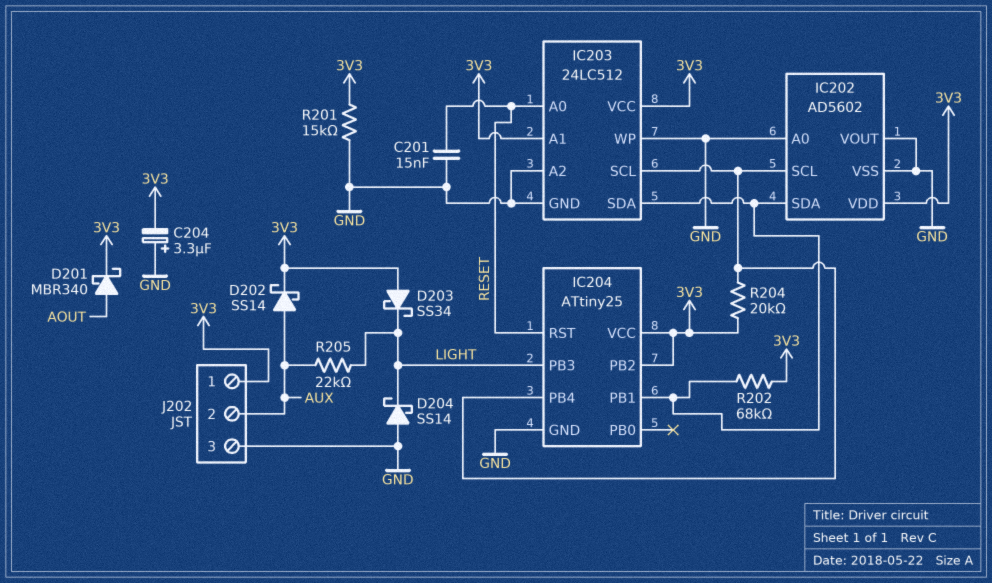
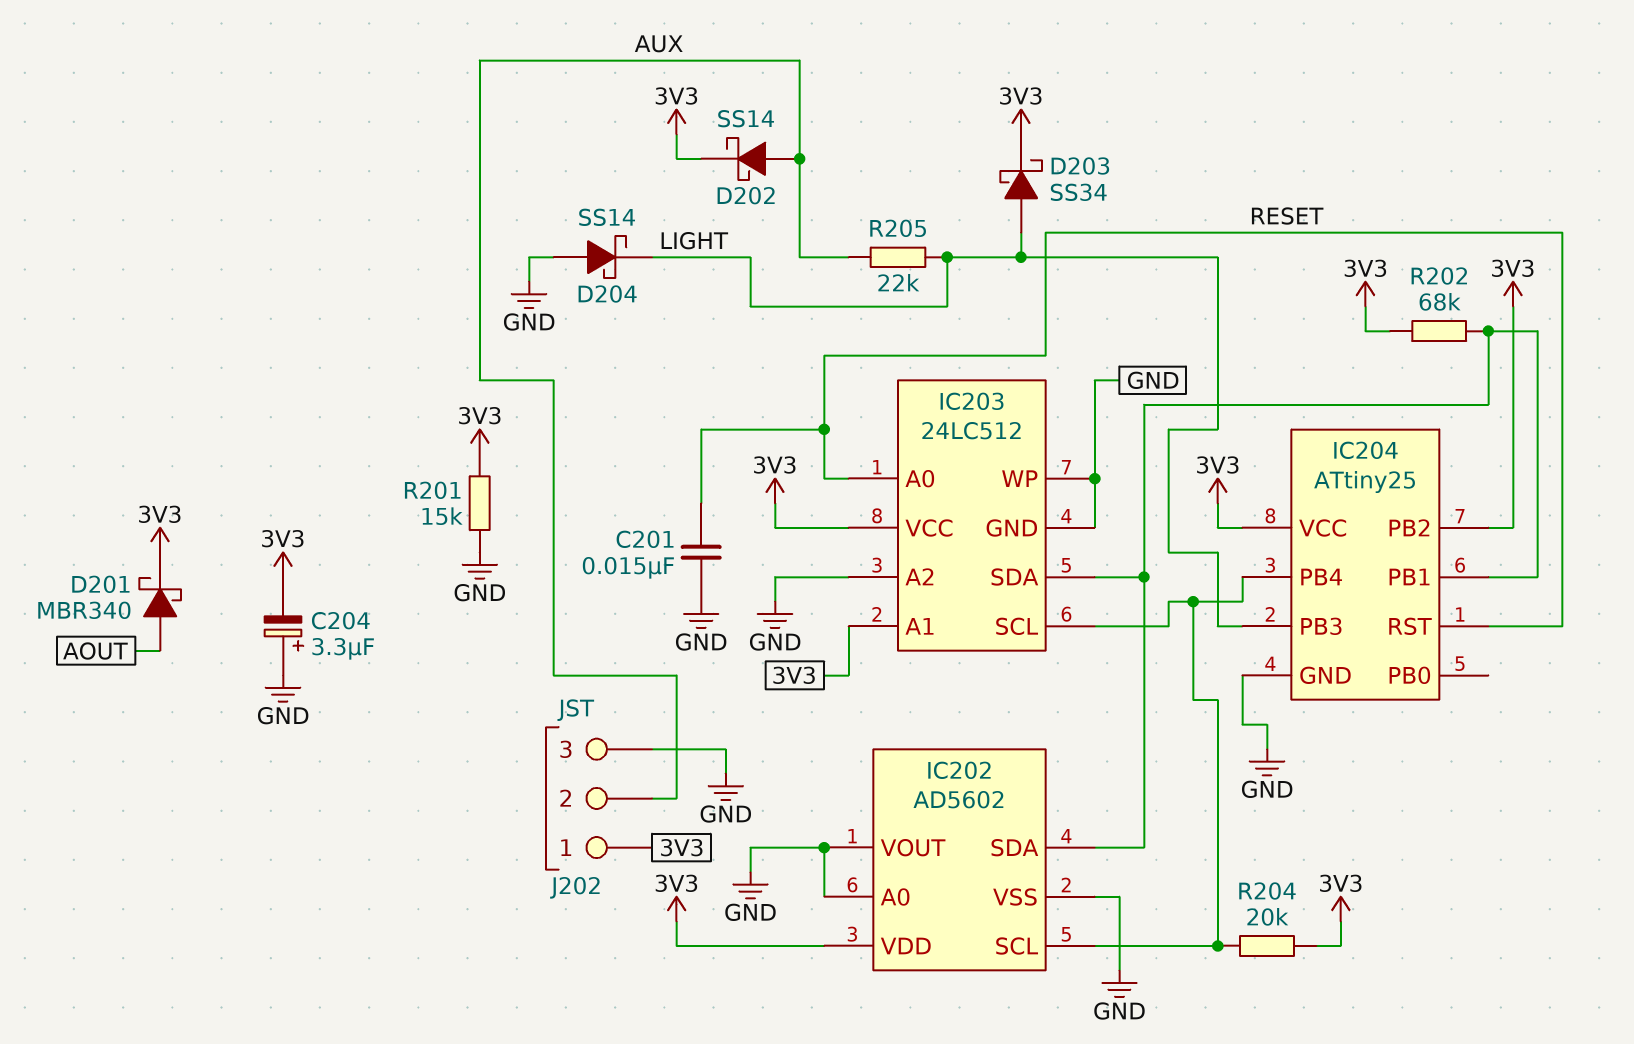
D203: schottky SS34 (A 3V3, K LIGHT) -> schottky SS34 (A LIGHT, K 3V3)

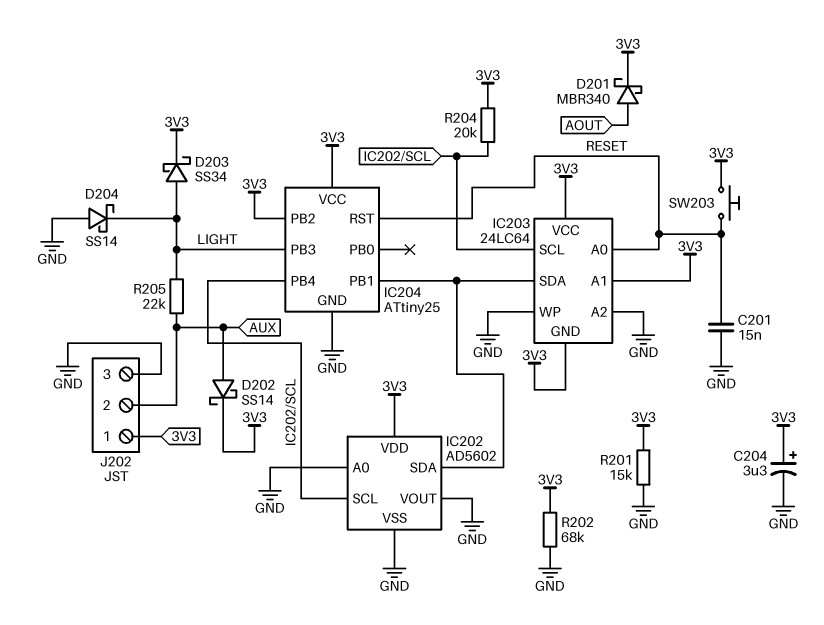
C204: 3.3uF (plus GND, minus 3V3) -> 3.3uF (plus 3V3, minus GND)
IC203: 24LC512 -> 24LC64
IC203 pin GND: GND -> 3V3
R202: 68k (3V3, IC202/SDA) -> 68k (3V3, GND)
SW203: none -> button (3V3, RESET)

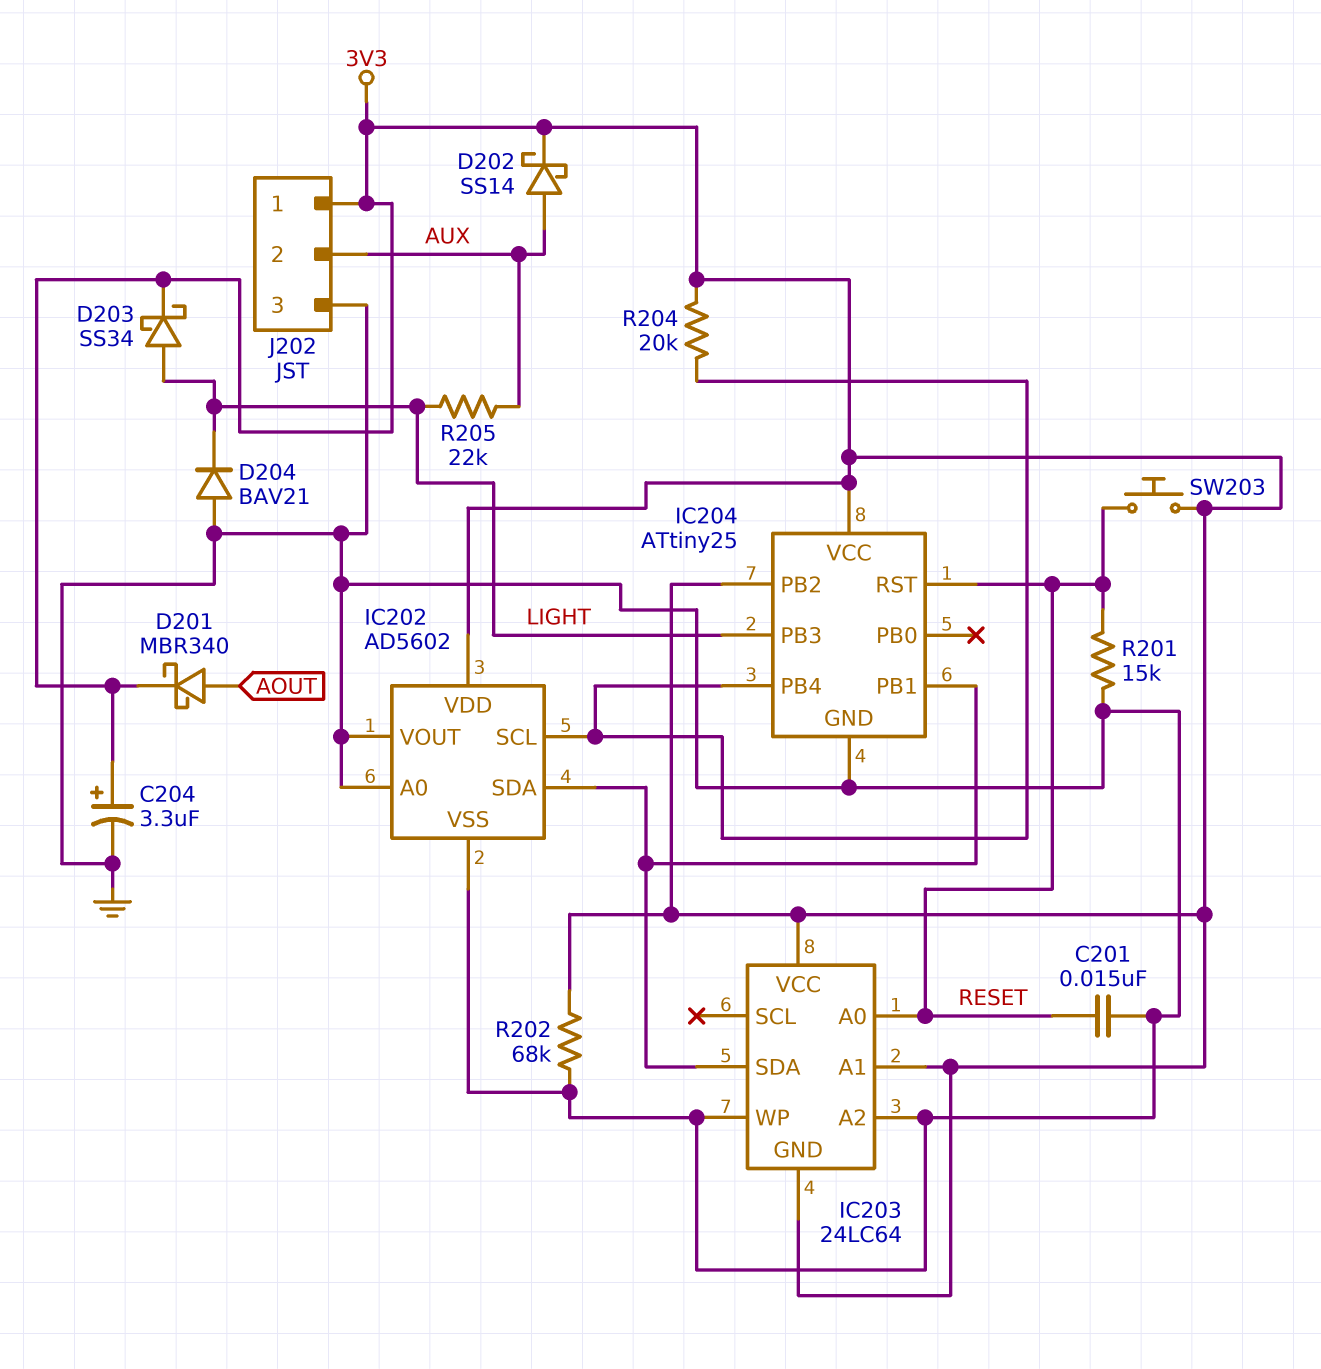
D204: schottky SS14 (A GND, K LIGHT) -> diode BAV21 (A GND, K LIGHT)
IC203 pin SCL: IC202/SCL -> none
R201: 15k (3V3, GND) -> 15k (GND, RESET)

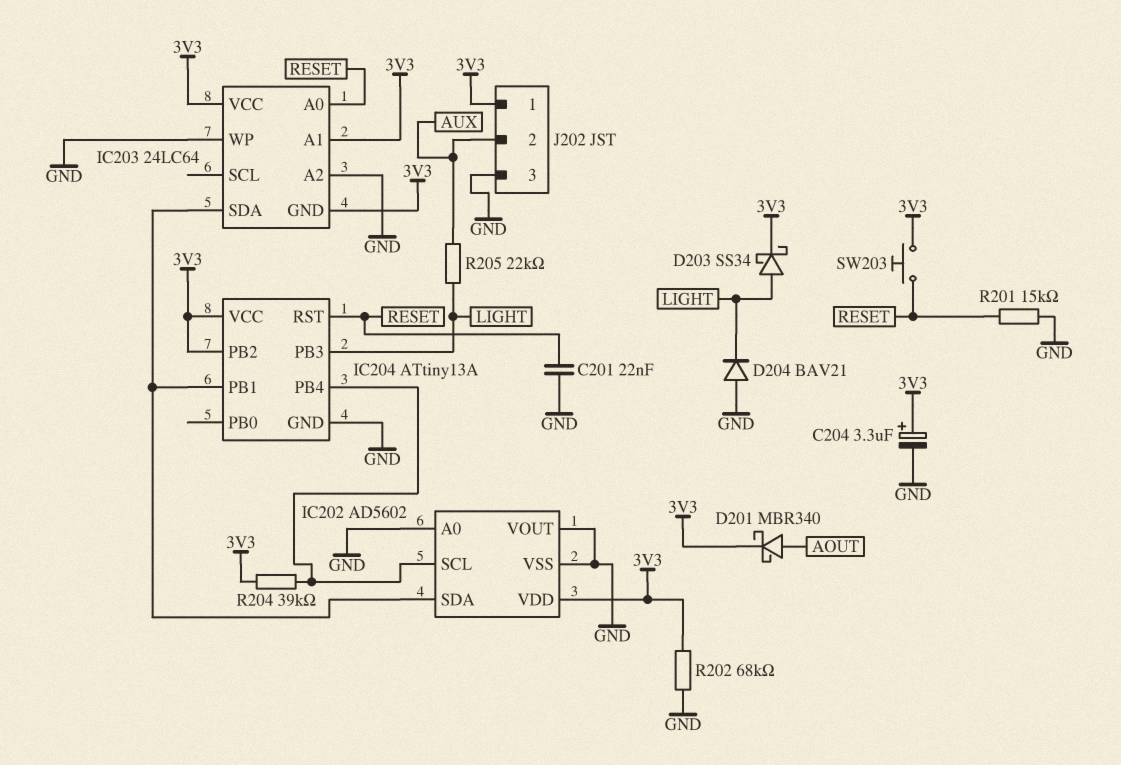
C201: 15nF (GND, RESET) -> 22nF (GND, RESET)
D202: schottky SS14 (A AUX, K 3V3) -> none
IC204: ATtiny25 -> ATtiny13A
R204: 20k (3V3, IC202/SCL) -> 39k (3V3, IC202/SCL)

